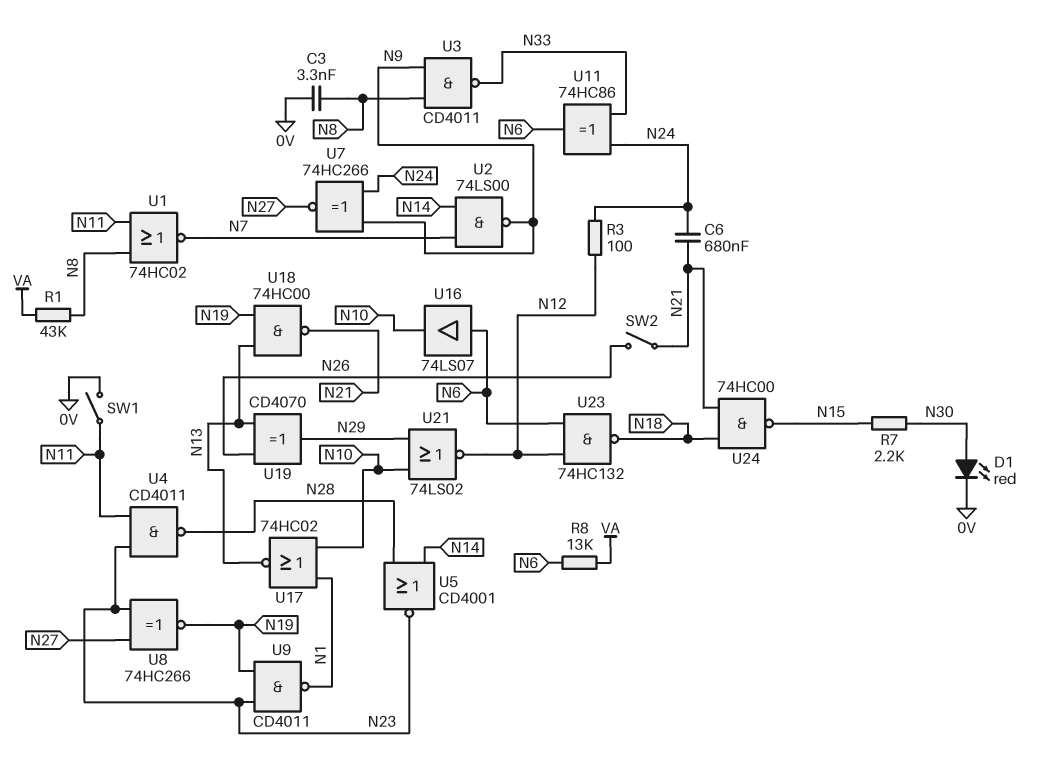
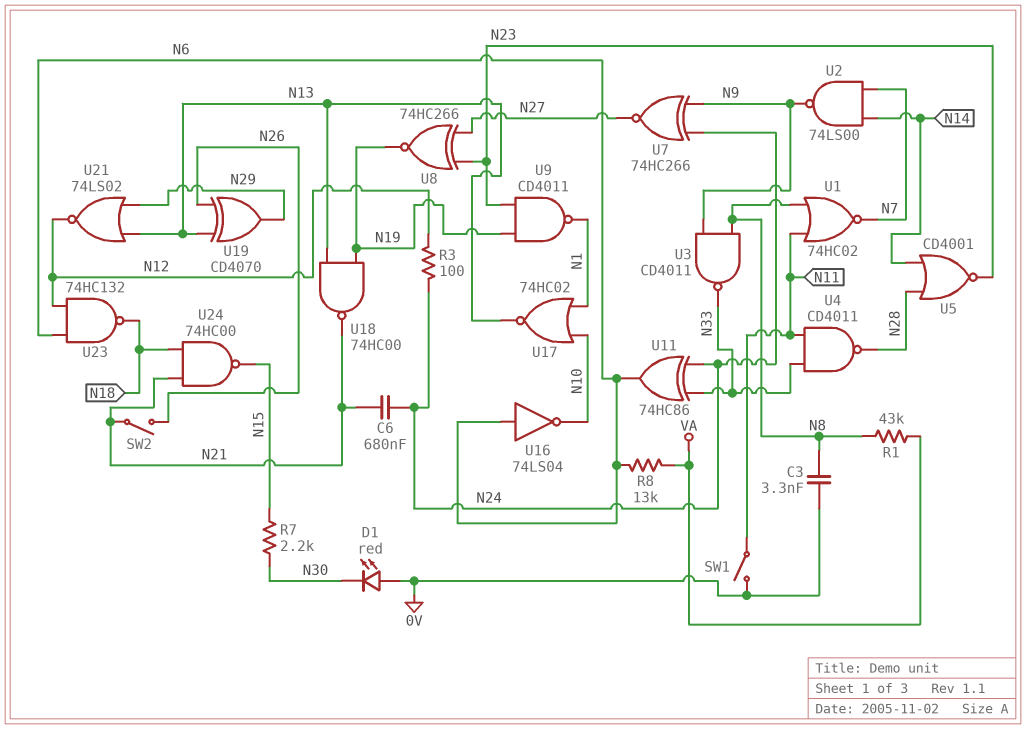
D1: LED red (A N30, K 0V) -> LED red (A 0V, K N30)
U4: NAND CD4011 (in N11, in N23, out N28) -> NAND CD4011 (in N11, in N33, out N28)
U16: buffer 74LS07 (in N6, out N10) -> NOT 74LS04 (in N6, out N10)
U21: NOR 74LS02 (in N10, in N29, out N12) -> NOR 74LS02 (in N13, in N29, out N12)

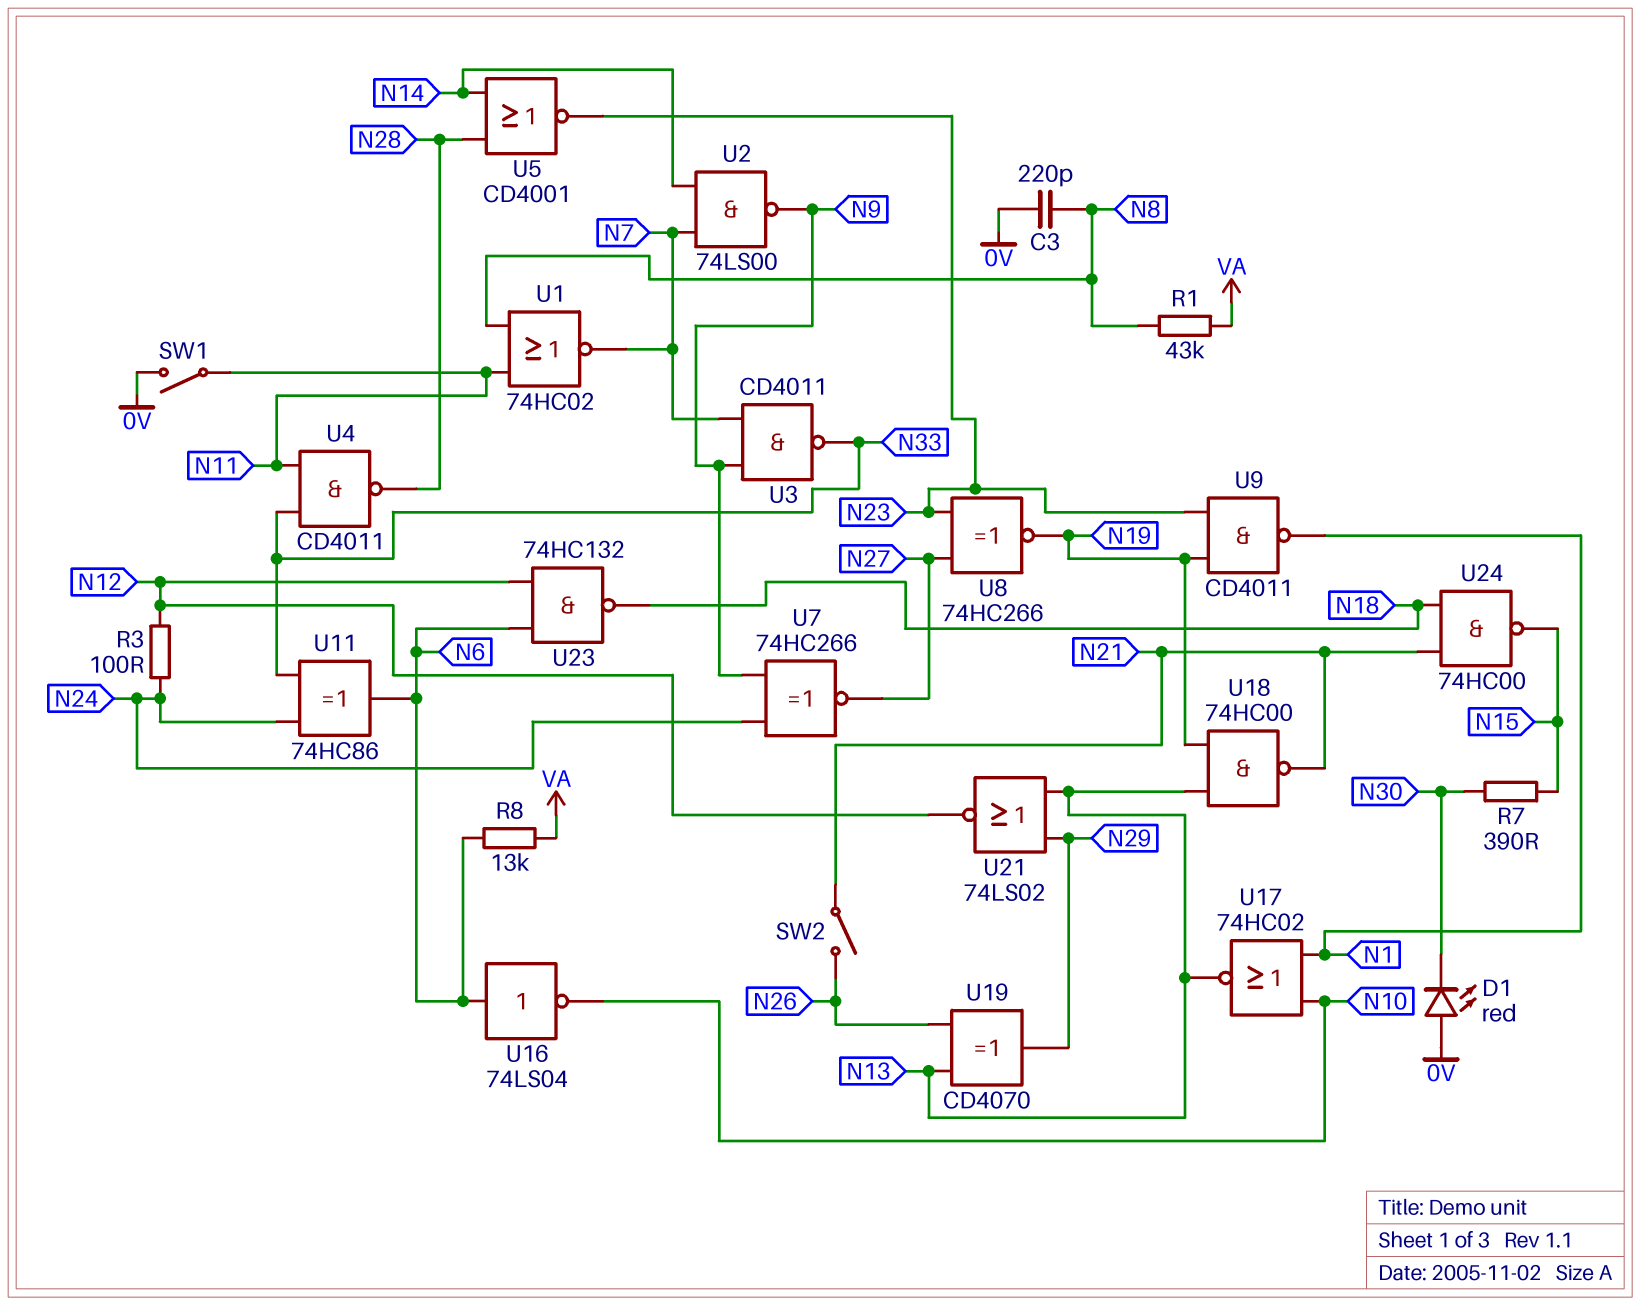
C3: 3.3nF (0V, N8) -> 220pF (0V, N8)
C6: 680nF (N21, N24) -> none
R7: 2.2k (N15, N30) -> 390 (N15, N30)
U3: NAND CD4011 (in N8, in N9, out N33) -> NAND CD4011 (in N7, in N9, out N33)

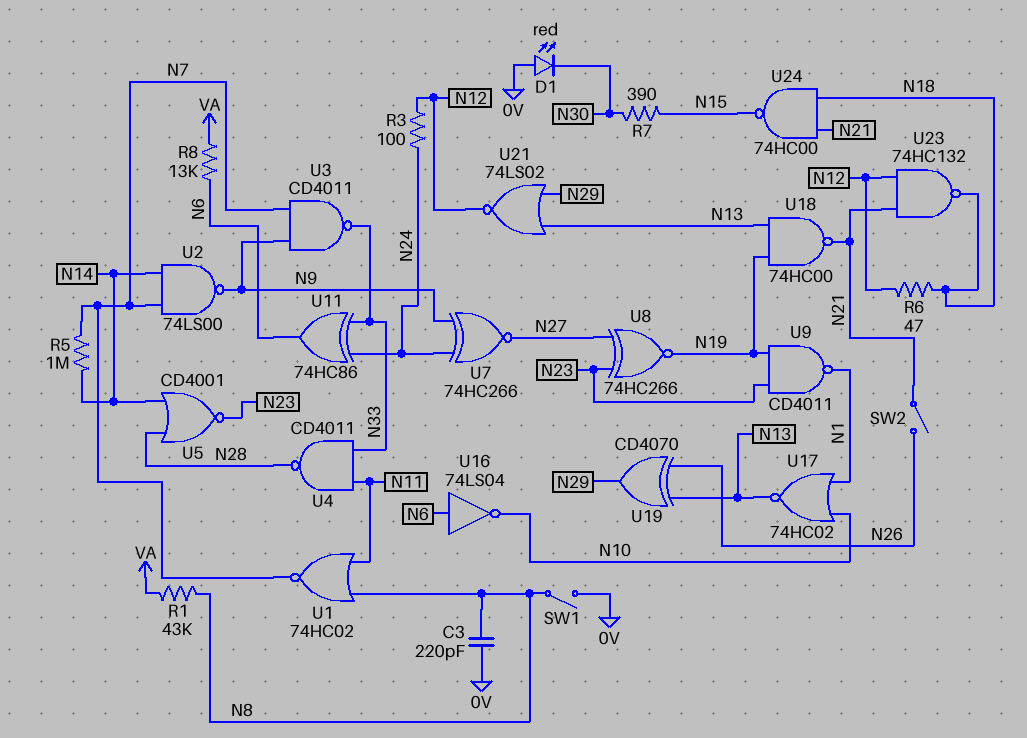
R5: none -> 1M (N7, N14)
R6: none -> 47 (N12, N18)
SW1: switch (0V, N11) -> switch (0V, N8)
U23: NAND 74HC132 (in N6, in N12, out N18) -> NAND 74HC132 (in N12, in N21, out N18)

